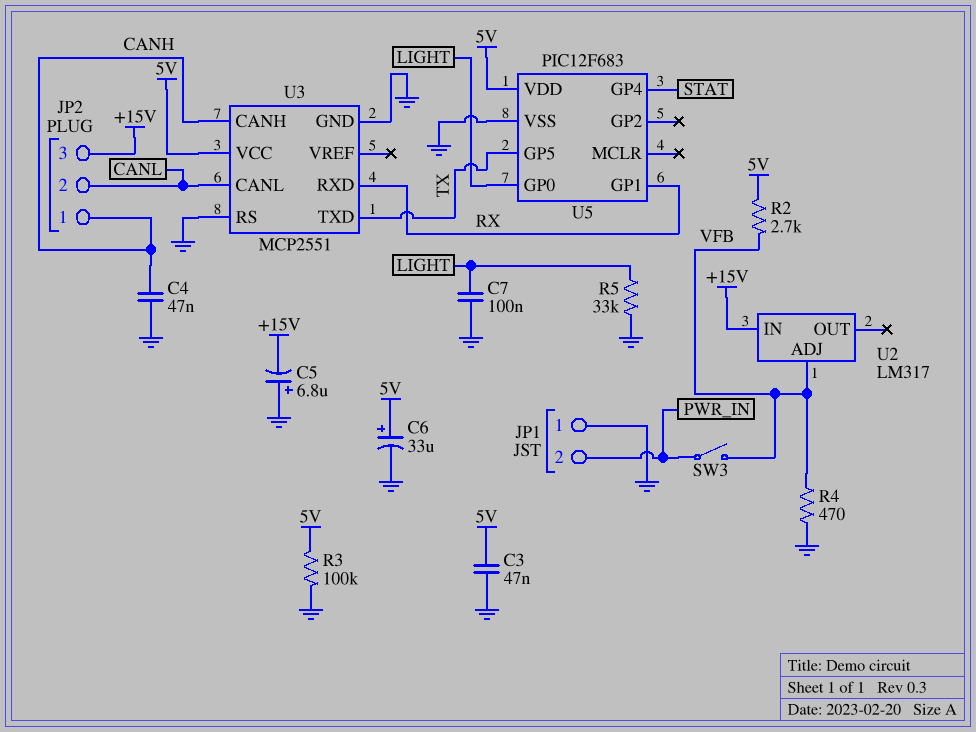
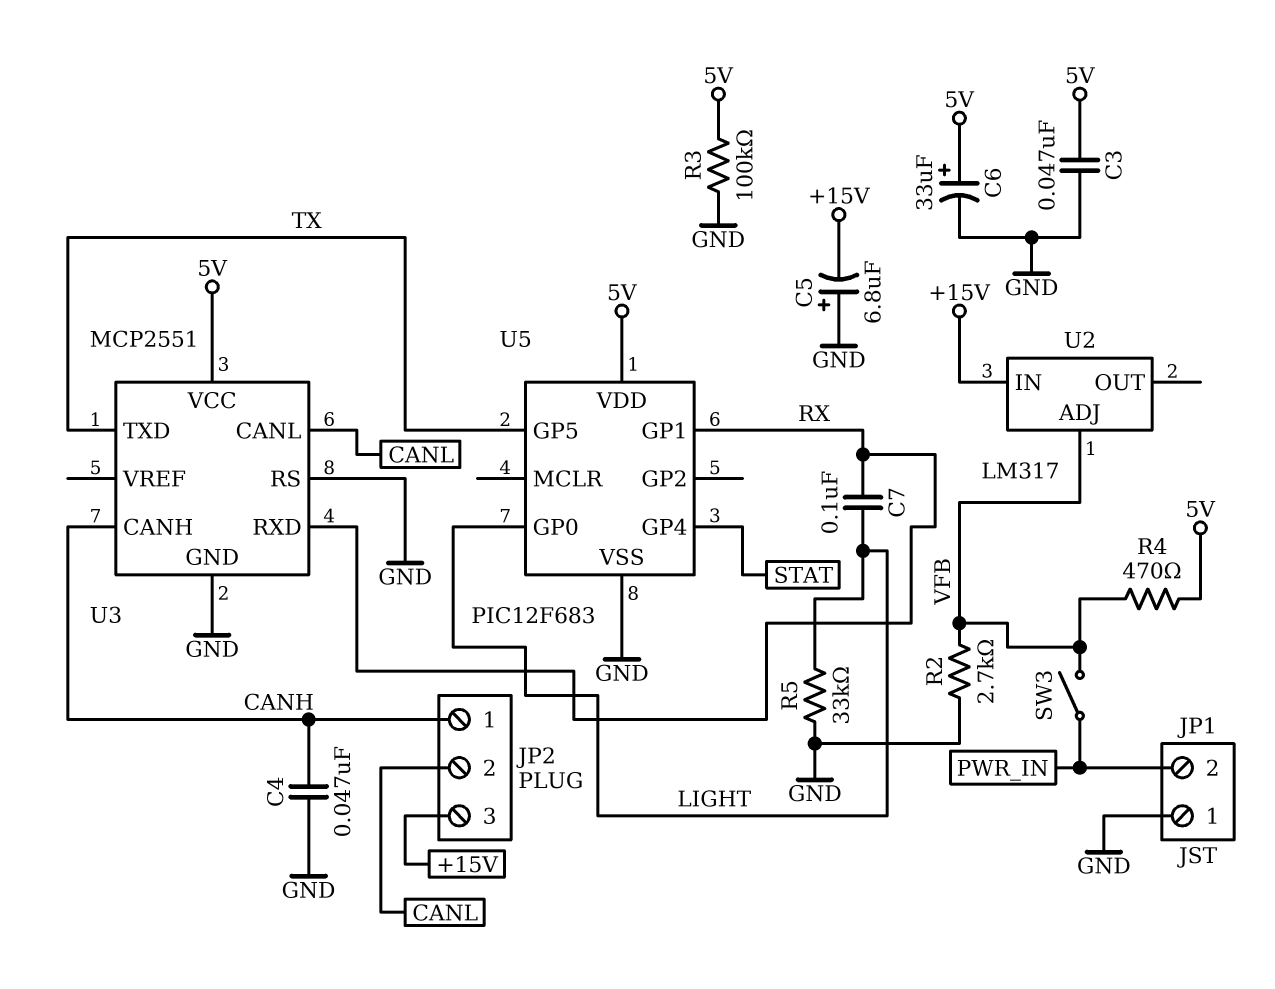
C7: 100nF (GND, LIGHT) -> 100nF (LIGHT, RX)
R2: 2.7k (5V, VFB) -> 2.7k (GND, VFB)
R4: 470 (GND, VFB) -> 470 (5V, VFB)

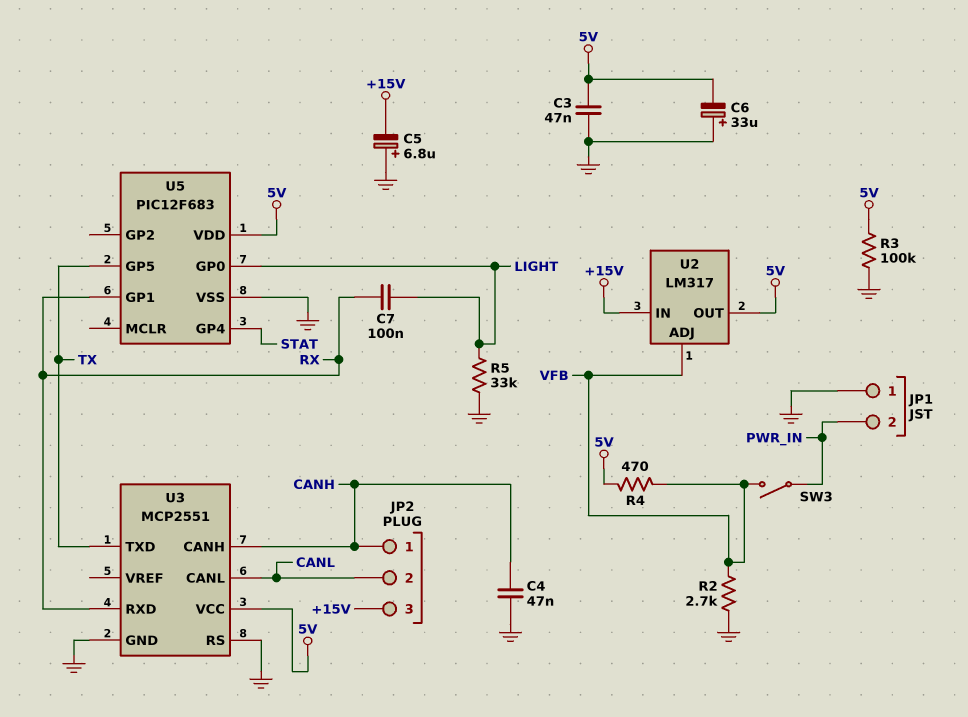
C6: 33uF (plus 5V, minus GND) -> 33uF (plus GND, minus 5V)
U2 pin OUT: none -> 5V

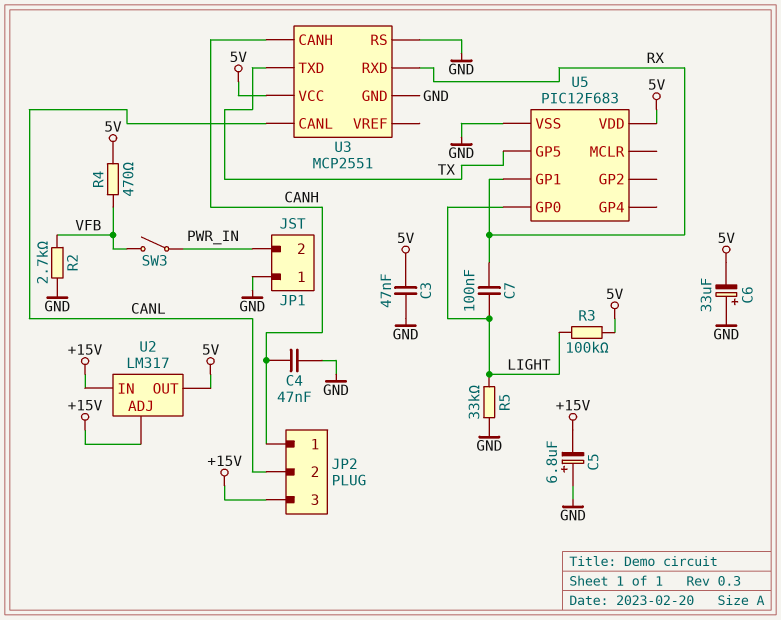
R3: 100k (5V, GND) -> 100k (5V, LIGHT)
U2 pin ADJ: VFB -> +15V
U5 pin GP4: STAT -> none

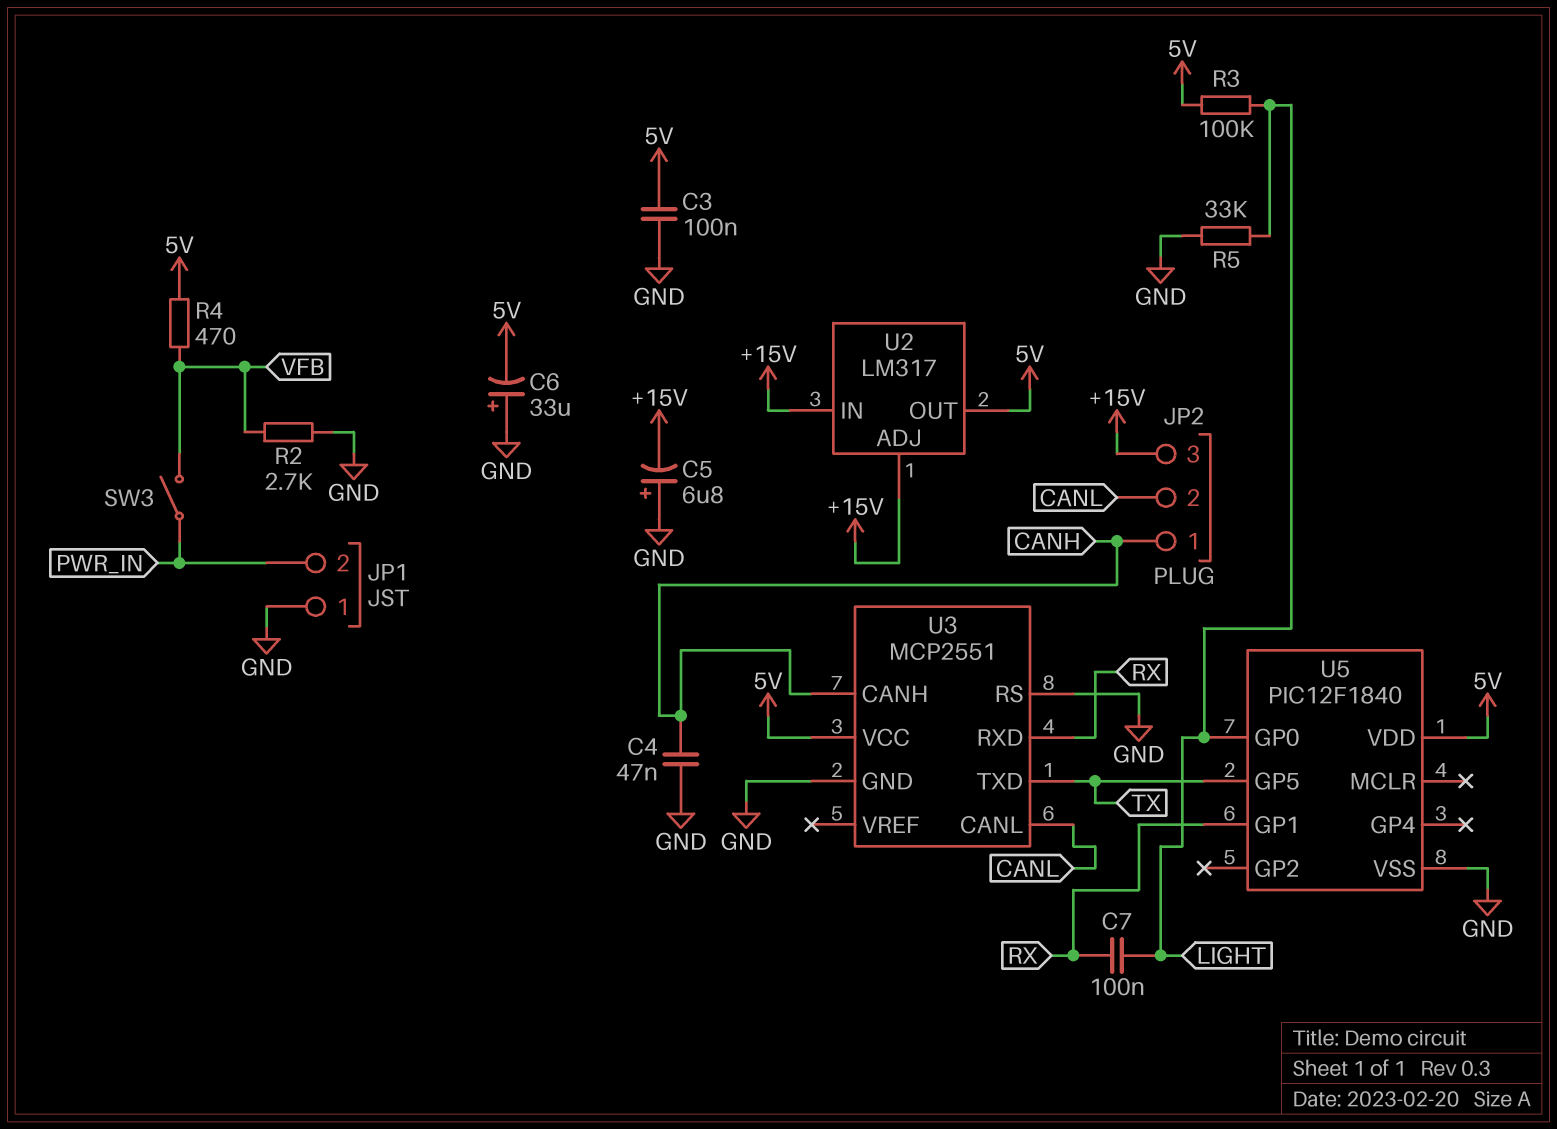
C3: 47nF (5V, GND) -> 100nF (5V, GND)
U5: PIC12F683 -> PIC12F1840

